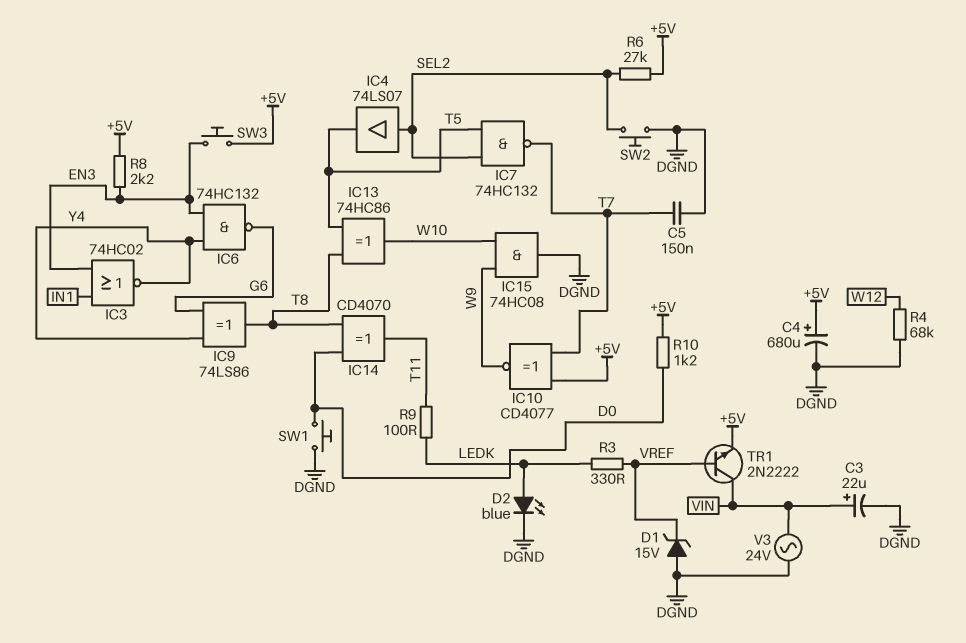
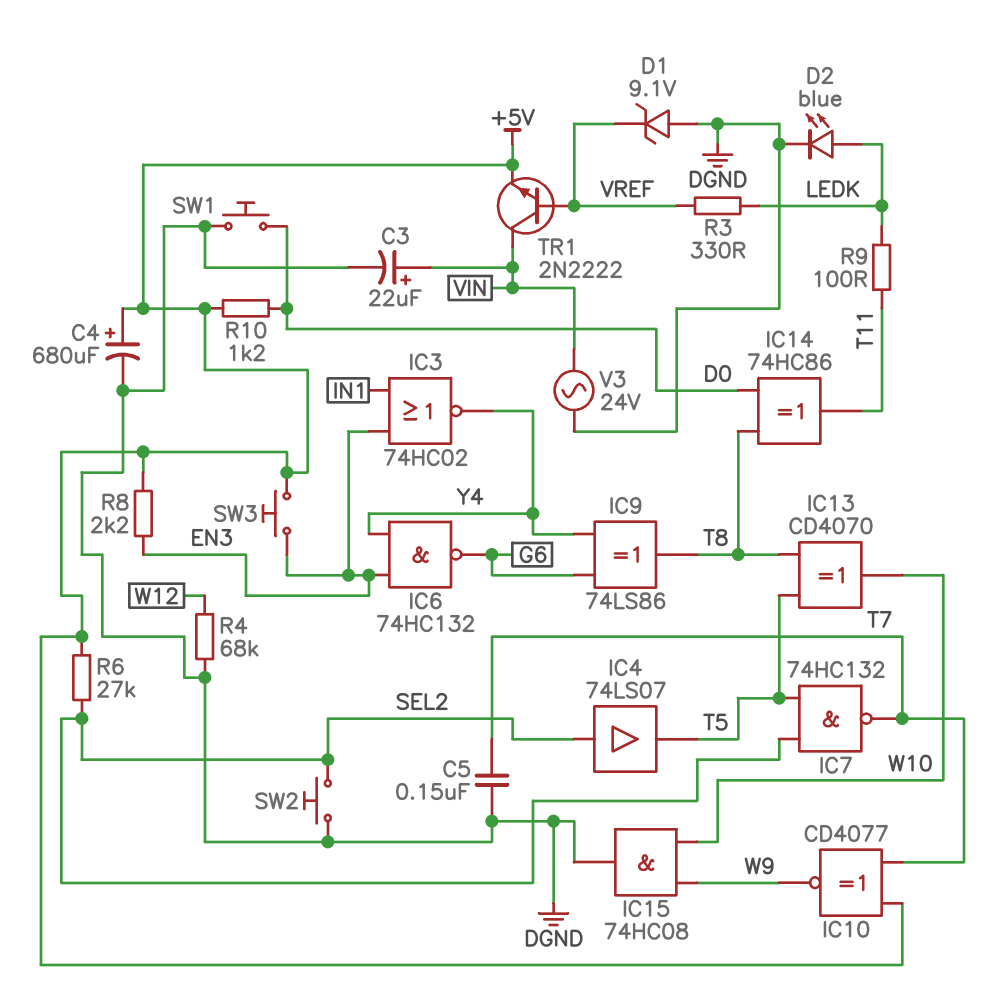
D1: zener 15V (A DGND, K VREF) -> zener 9.1V (A DGND, K VREF)
IC13: XOR 74HC86 (in T5, in T8, out W10) -> XOR CD4070 (in T5, in T8, out W10)
IC14: XOR CD4070 (in D0, in T8, out T11) -> XOR 74HC86 (in D0, in T8, out T11)

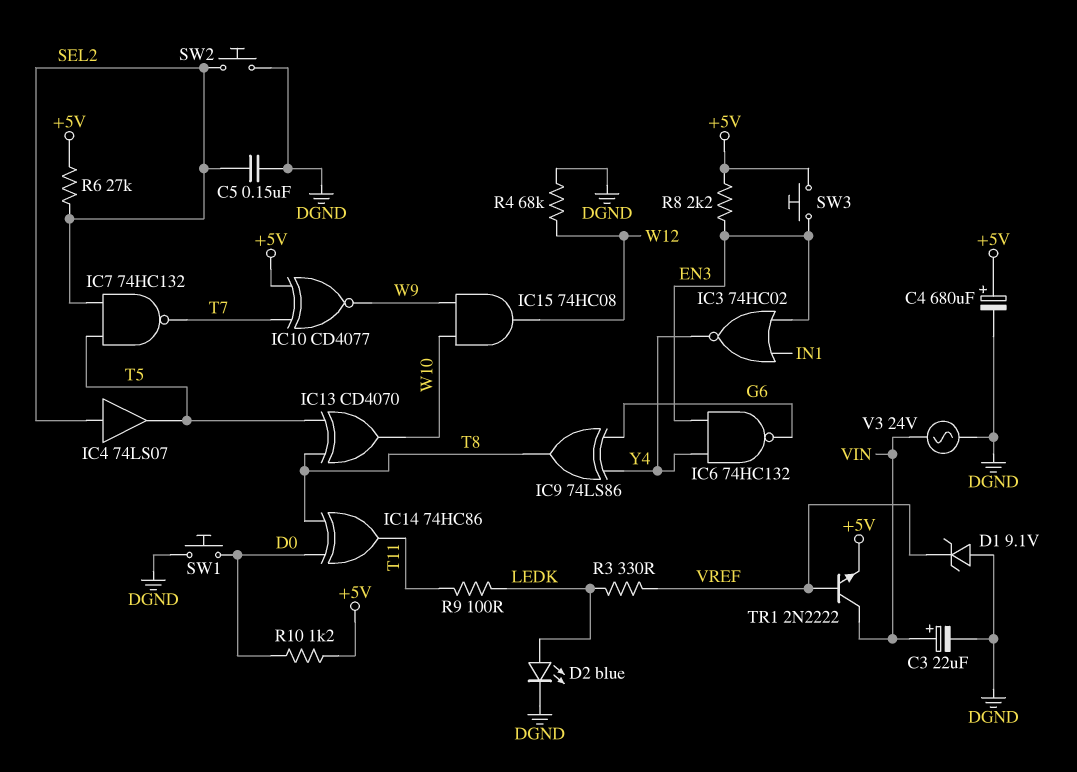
C5: 150nF (DGND, T7) -> 150nF (DGND, SEL2)
IC15: AND 74HC08 (in W9, in W10, out DGND) -> AND 74HC08 (in W9, in W10, out W12)

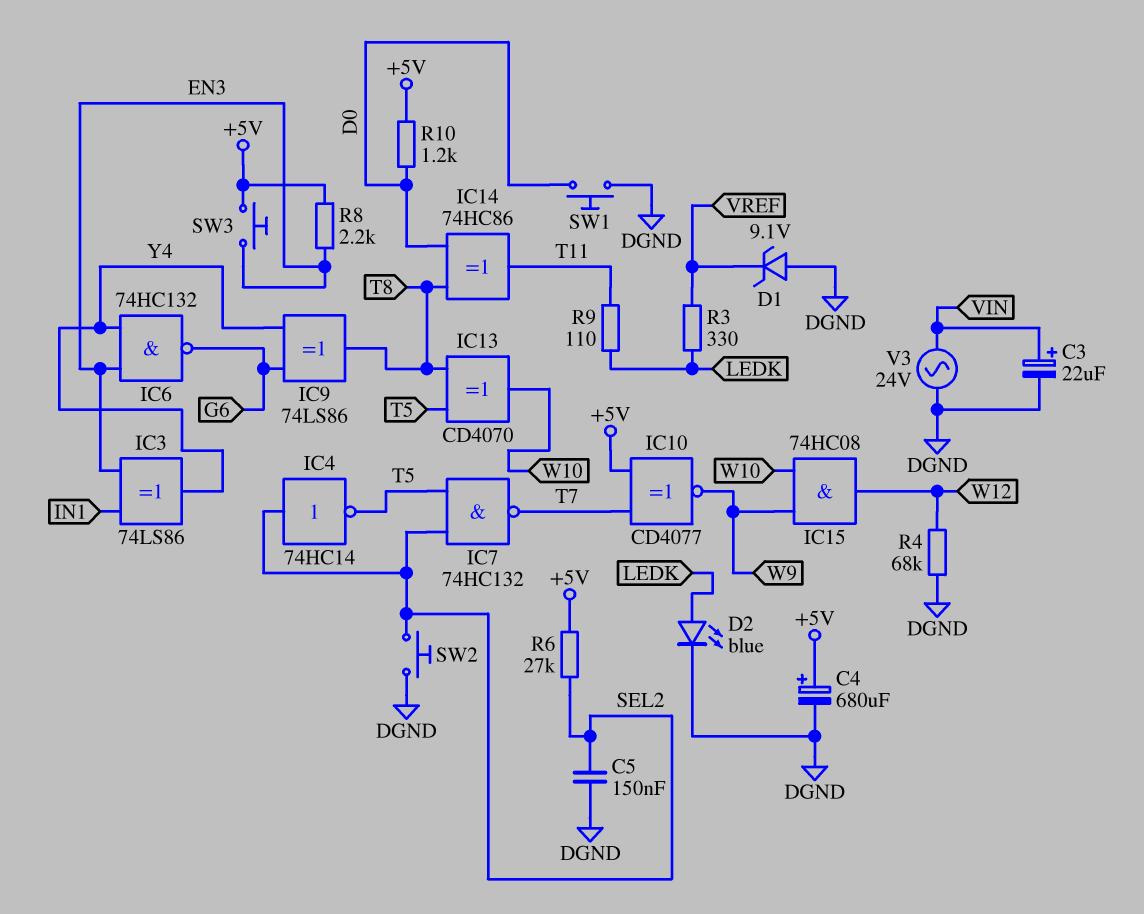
IC3: NOR 74HC02 (in EN3, in IN1, out Y4) -> XOR 74LS86 (in EN3, in IN1, out Y4)
IC4: buffer 74LS07 (in SEL2, out T5) -> NOT 74HC14 (in SEL2, out T5)
R9: 100 (LEDK, T11) -> 110 (LEDK, T11)
TR1: NPN 2N2222 (B VREF, C VIN, E +5V) -> none

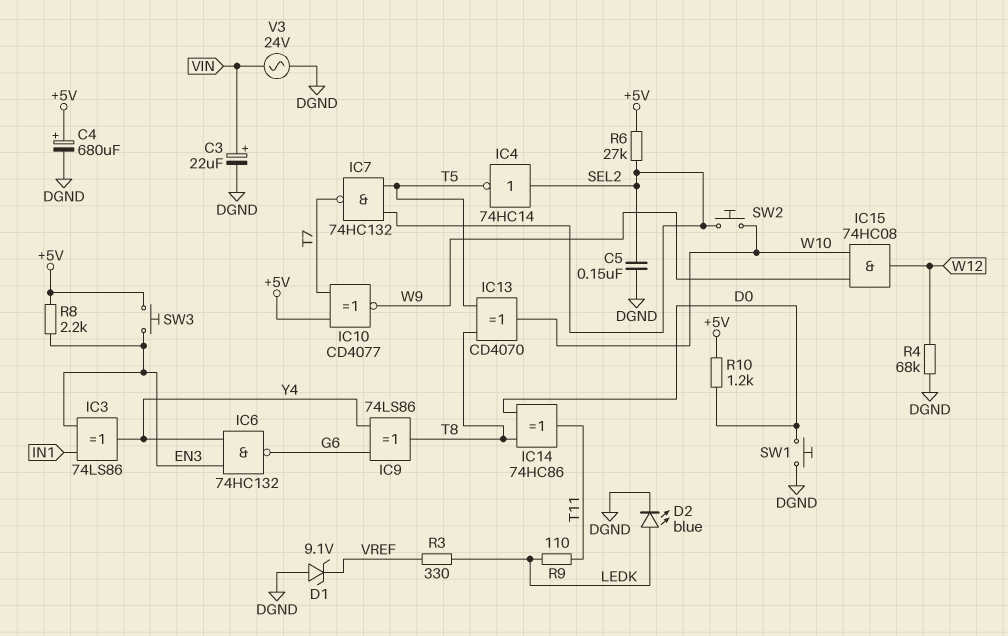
SW2: button (DGND, SEL2) -> button (SEL2, W10)

